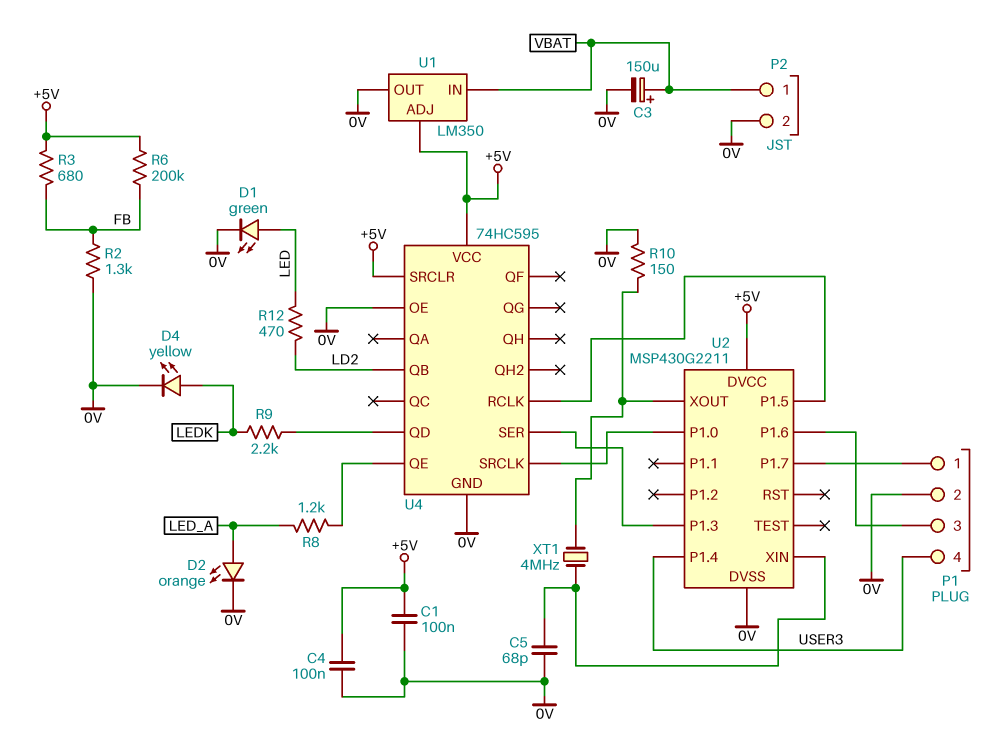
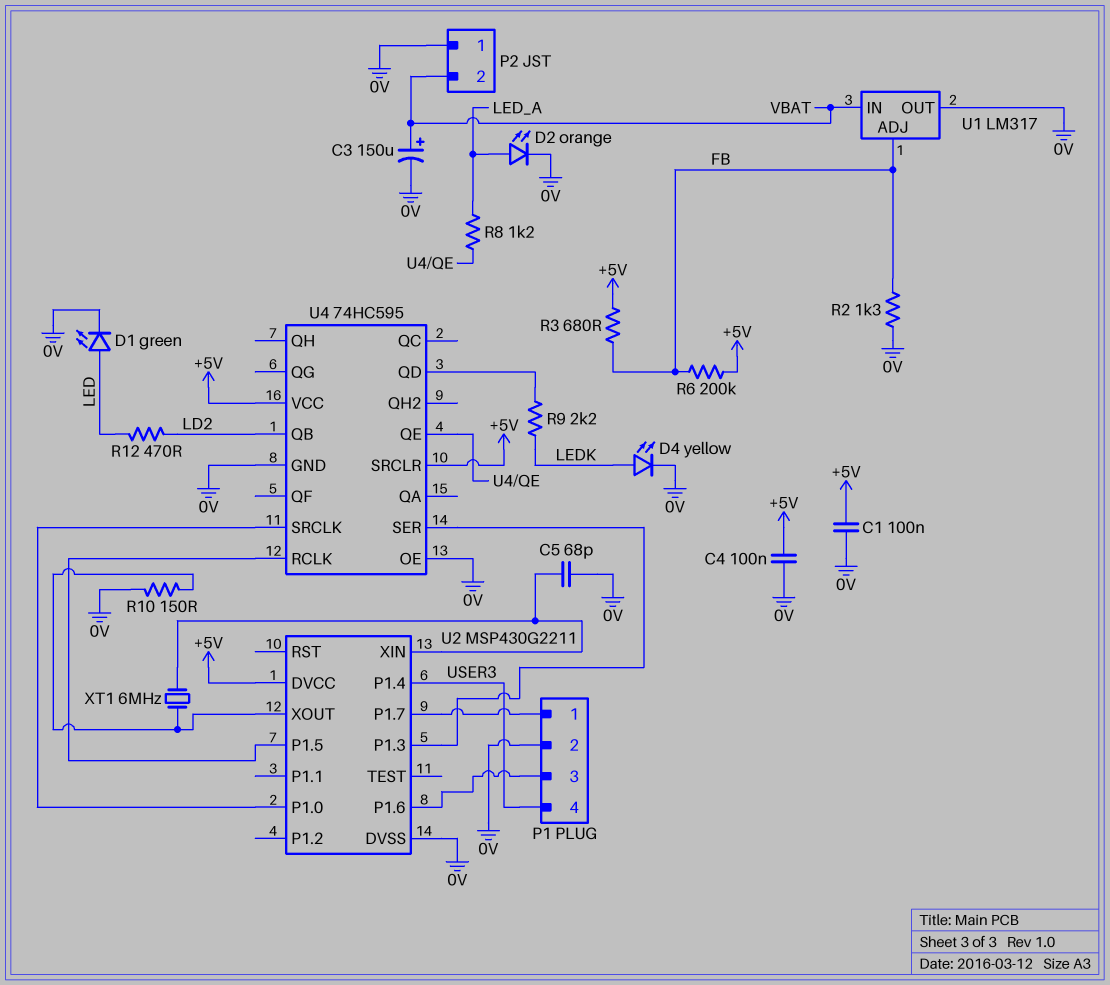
P2 pin 1: VBAT -> 0V
P2 pin 2: 0V -> VBAT
U1: LM350 -> LM317
U1 pin ADJ: +5V -> FB
XT1: 4MHz (U2/XIN, U2/XOUT) -> 6MHz (U2/XIN, U2/XOUT)

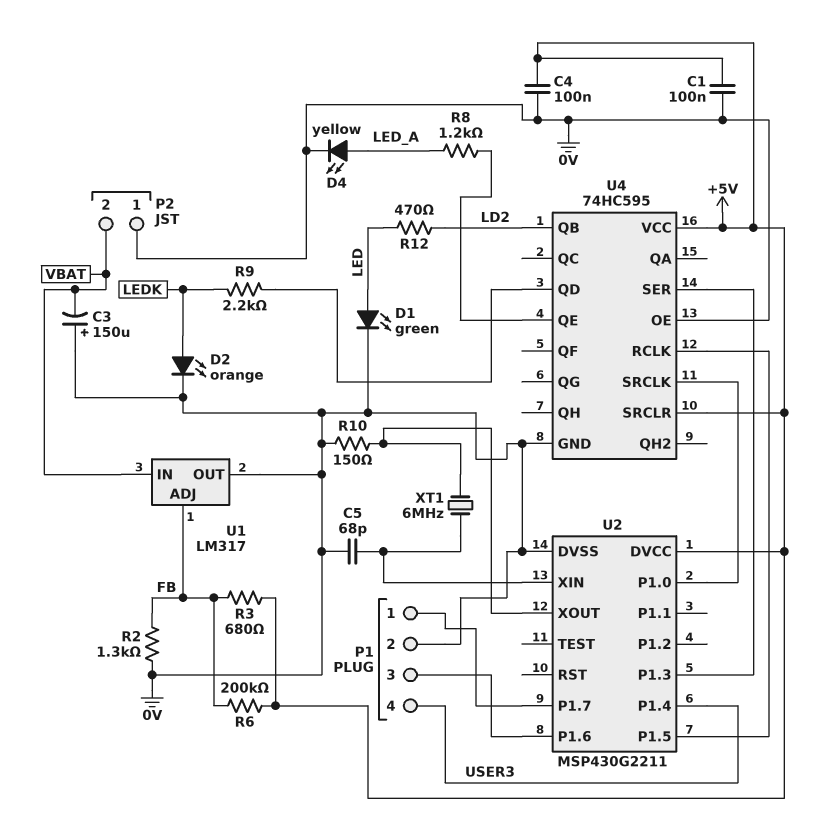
C3: 150uF (plus VBAT, minus 0V) -> 150uF (plus 0V, minus VBAT)
D2: LED orange (A LED_A, K 0V) -> LED orange (A LEDK, K 0V)
D4: LED yellow (A LEDK, K 0V) -> LED yellow (A LED_A, K 0V)

